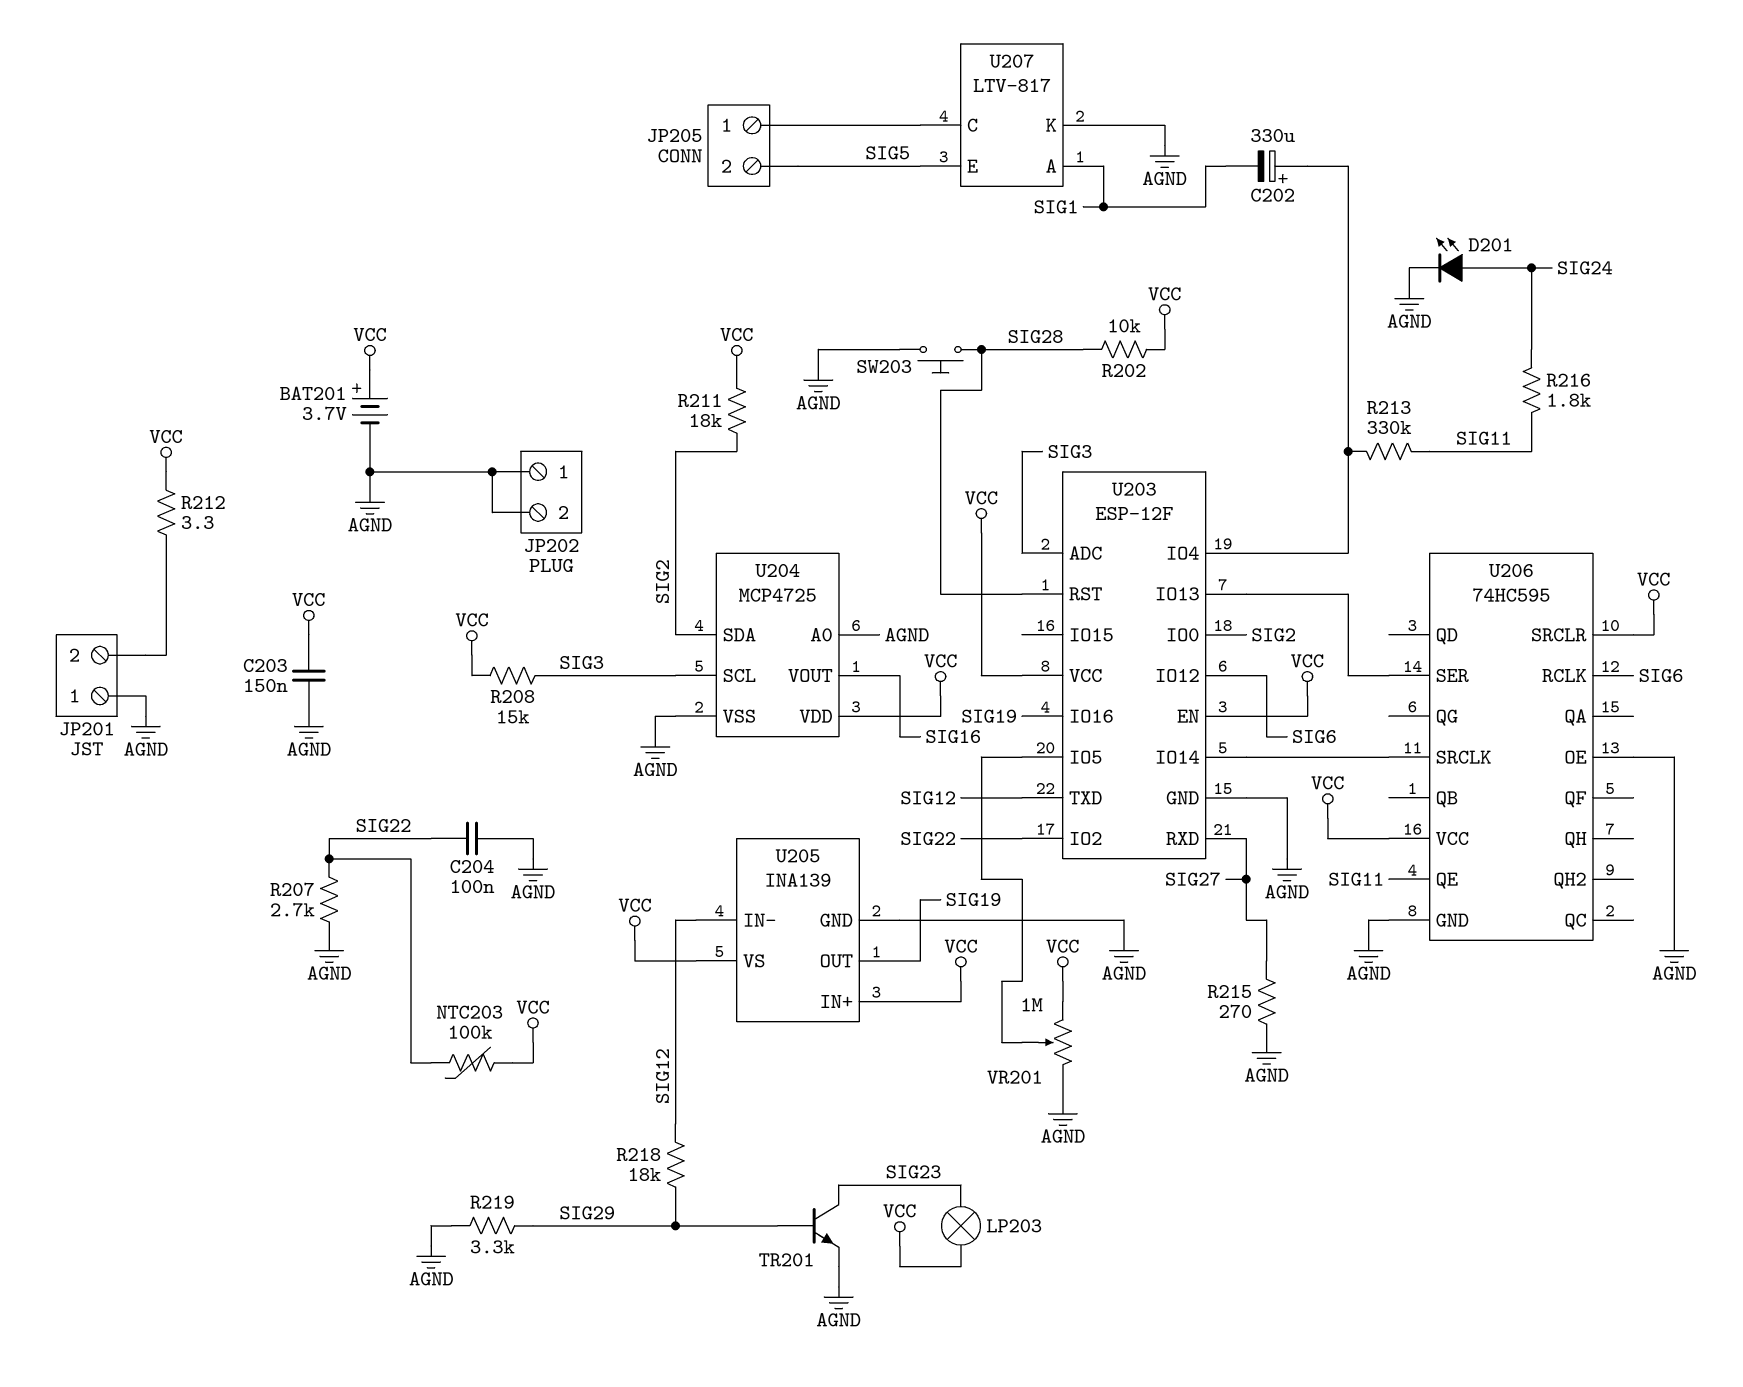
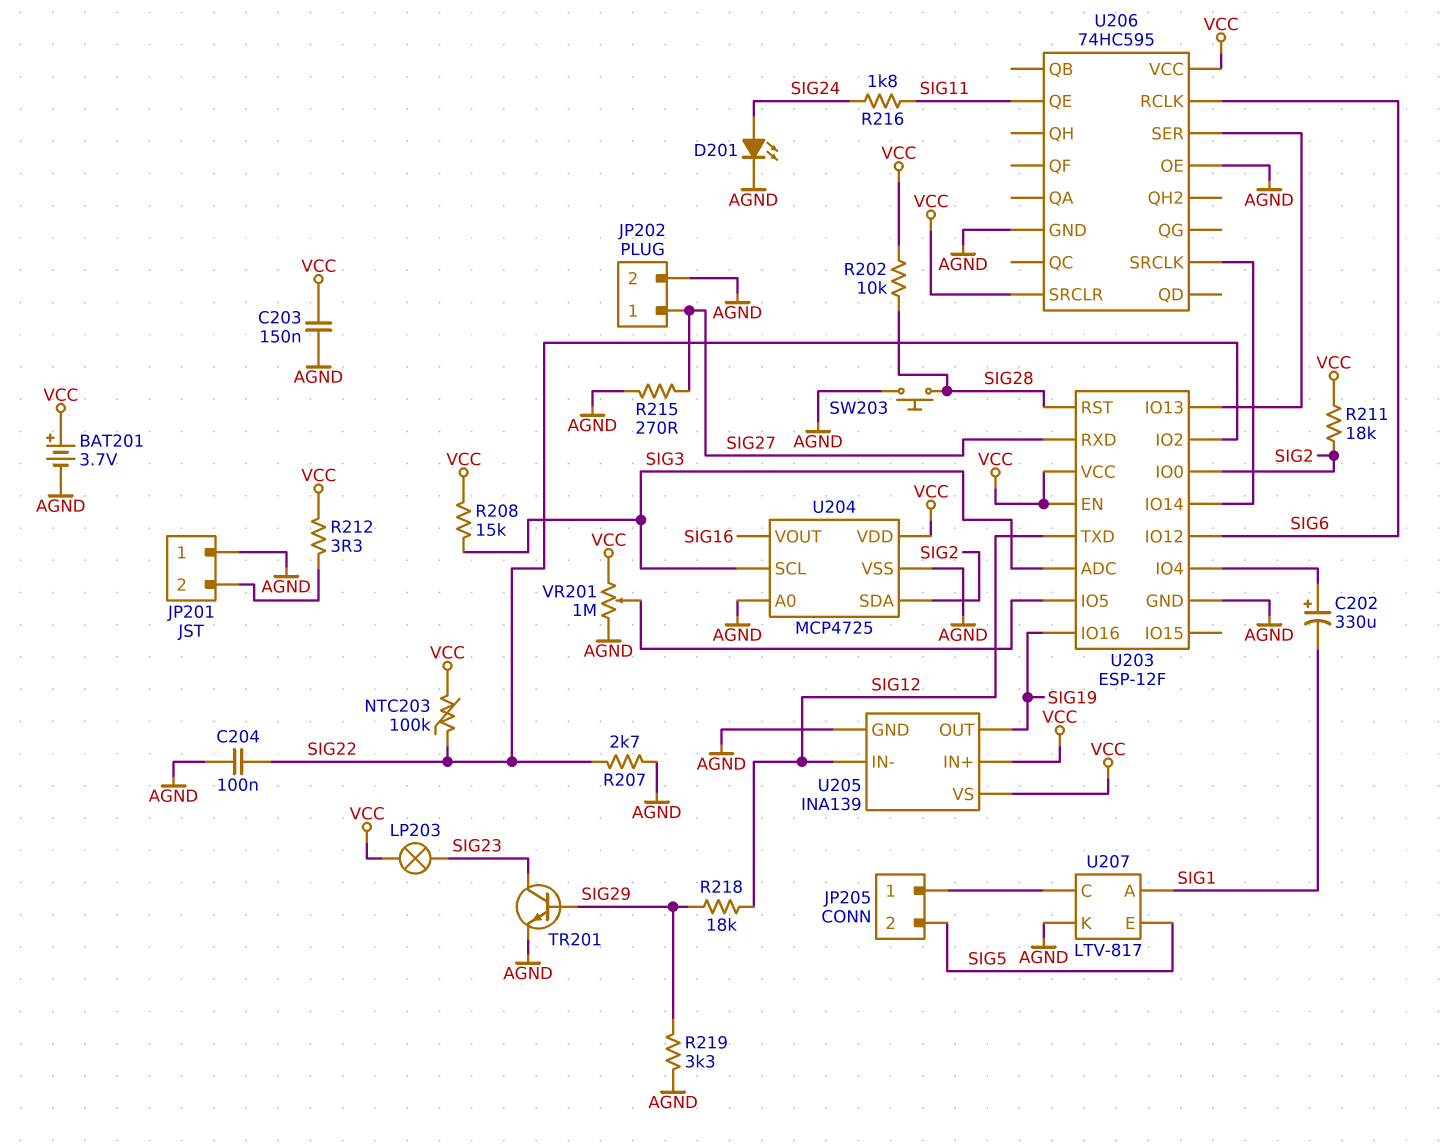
JP202 pin 1: AGND -> SIG27
R213: 330k (SIG11, U203/IO4) -> none

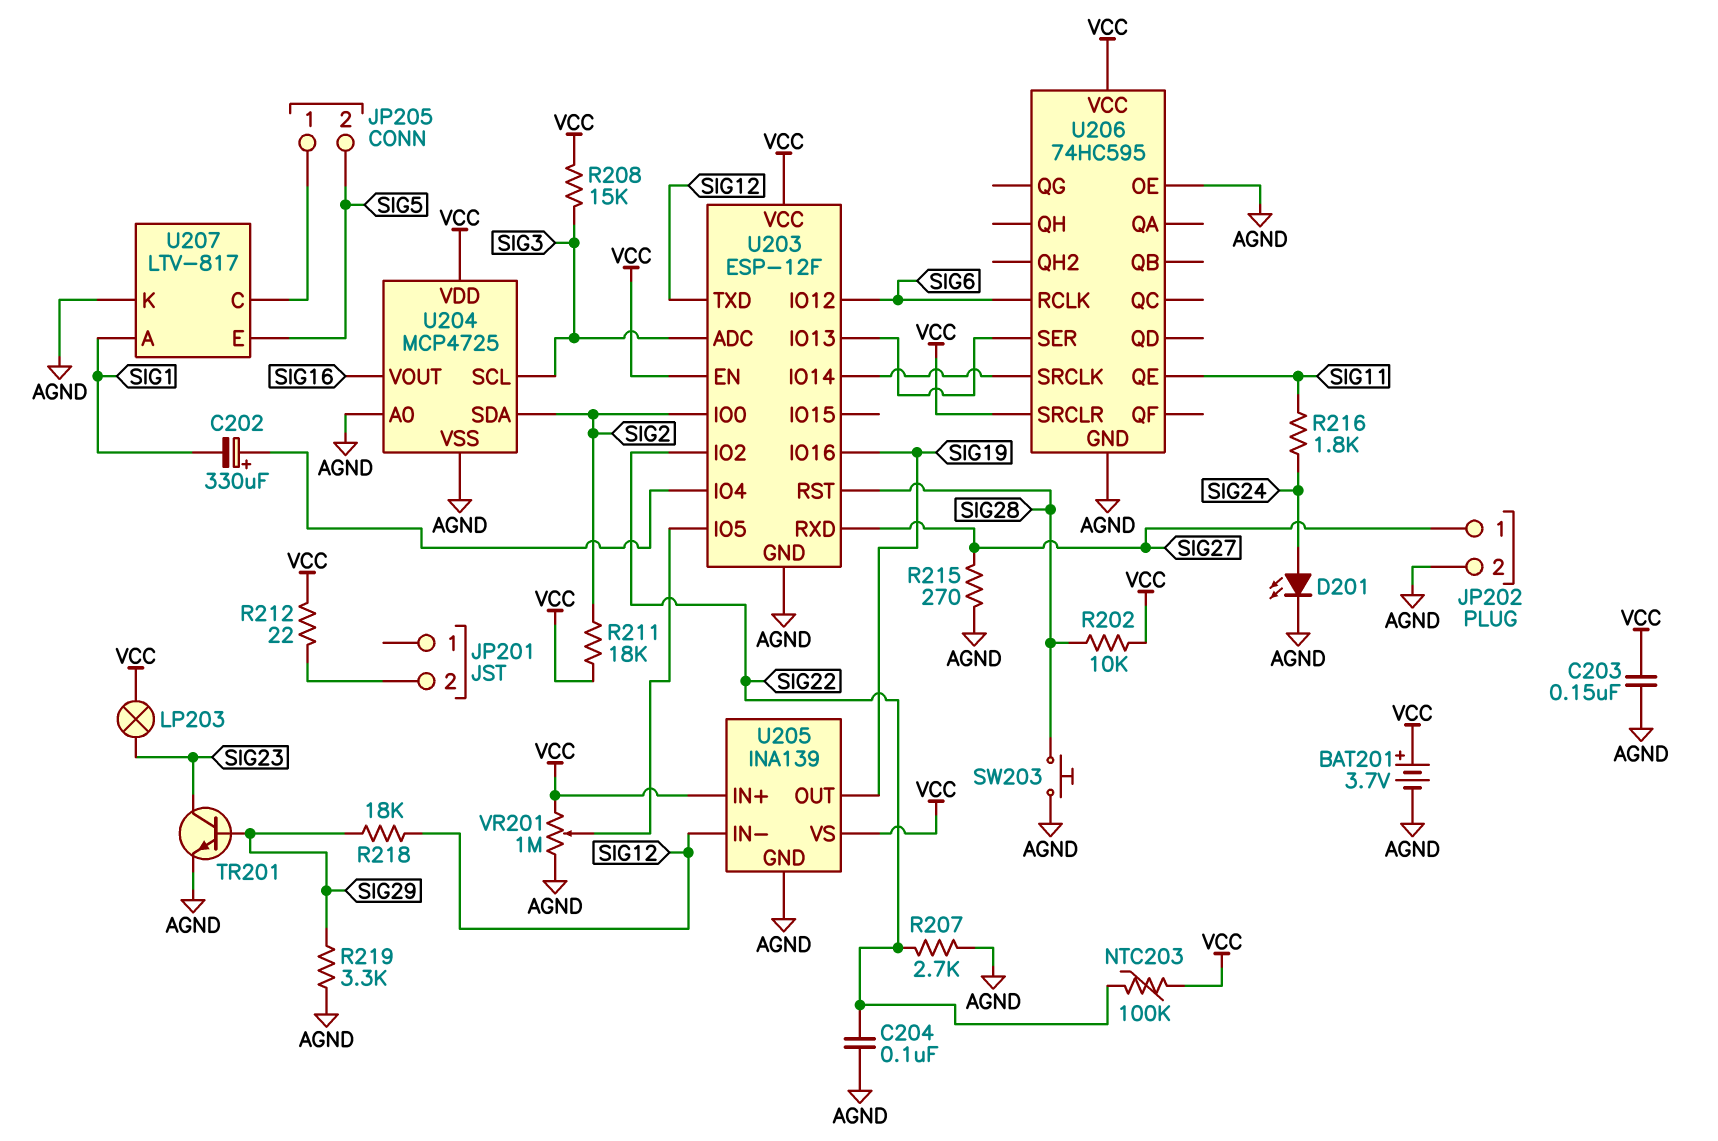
JP201 pin 1: AGND -> none
R212: 3.3 (JP201/2, VCC) -> 22 (JP201/2, VCC)

